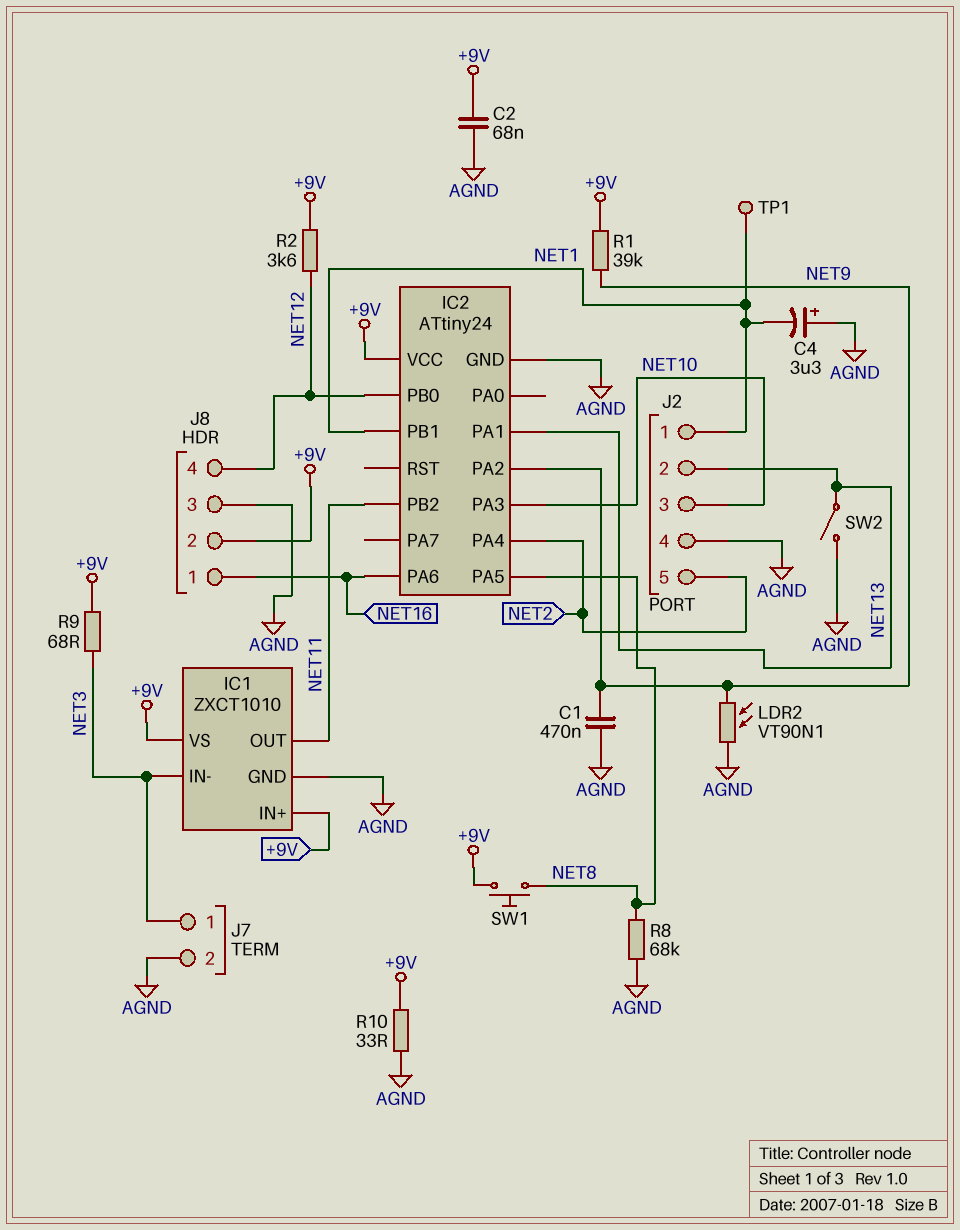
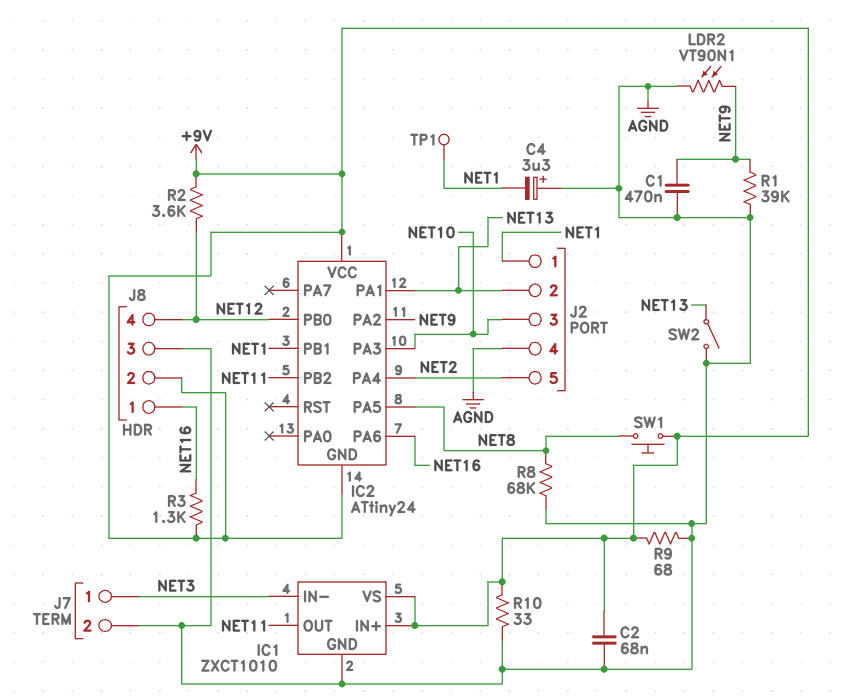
IC2 pin GND: AGND -> +9V
R1: 39k (+9V, NET9) -> 39k (AGND, NET9)
R3: none -> 1.3k (+9V, NET16)
R9: 68 (+9V, NET3) -> 68 (+9V, AGND)

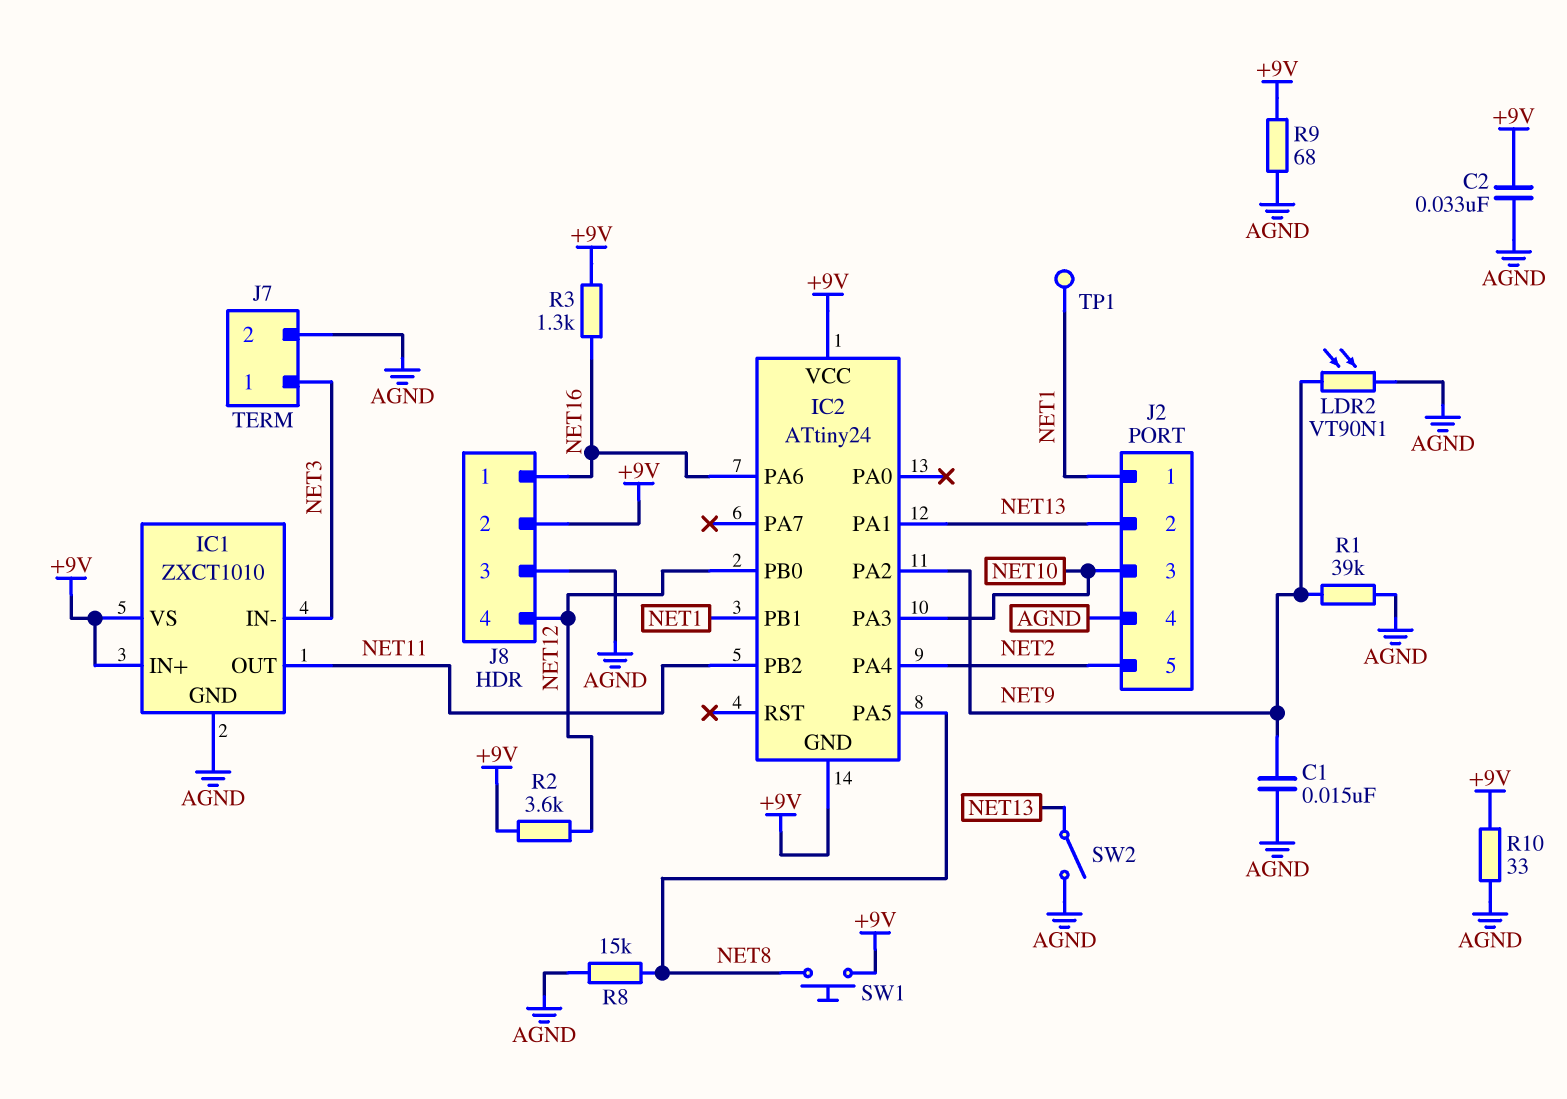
C1: 470nF (AGND, NET9) -> 15nF (AGND, NET9)
C2: 68nF (+9V, AGND) -> 33nF (+9V, AGND)
C4: 3.3uF (plus AGND, minus NET1) -> none
R8: 68k (AGND, NET8) -> 15k (AGND, NET8)

